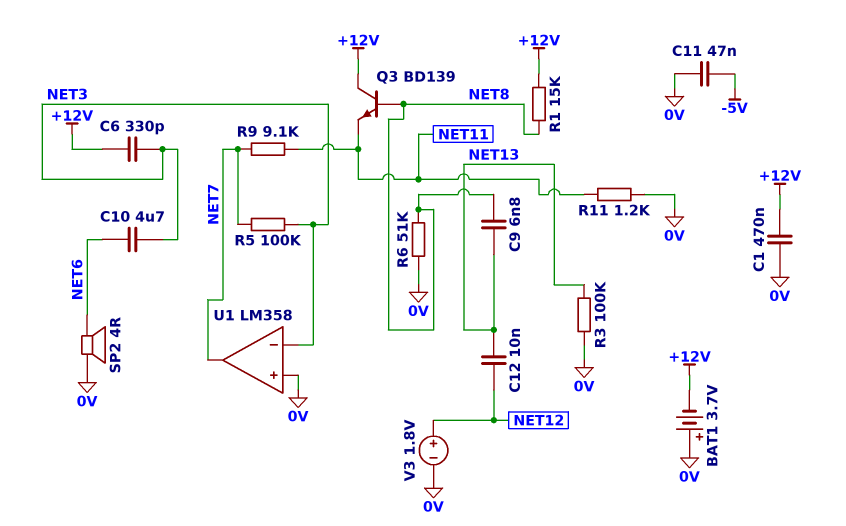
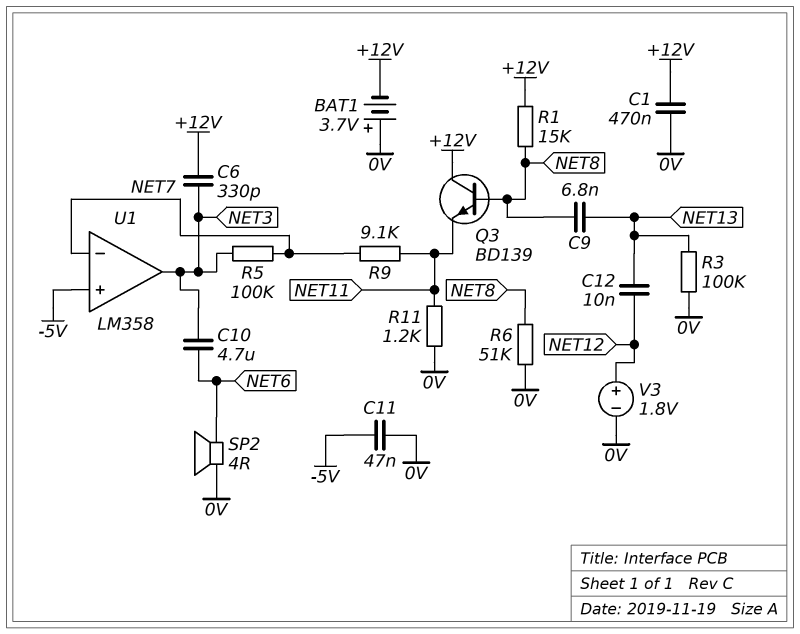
U1 pin in+: 0V -> -5V
U1 pin in-: NET3 -> NET7
U1 pin out: NET7 -> NET3

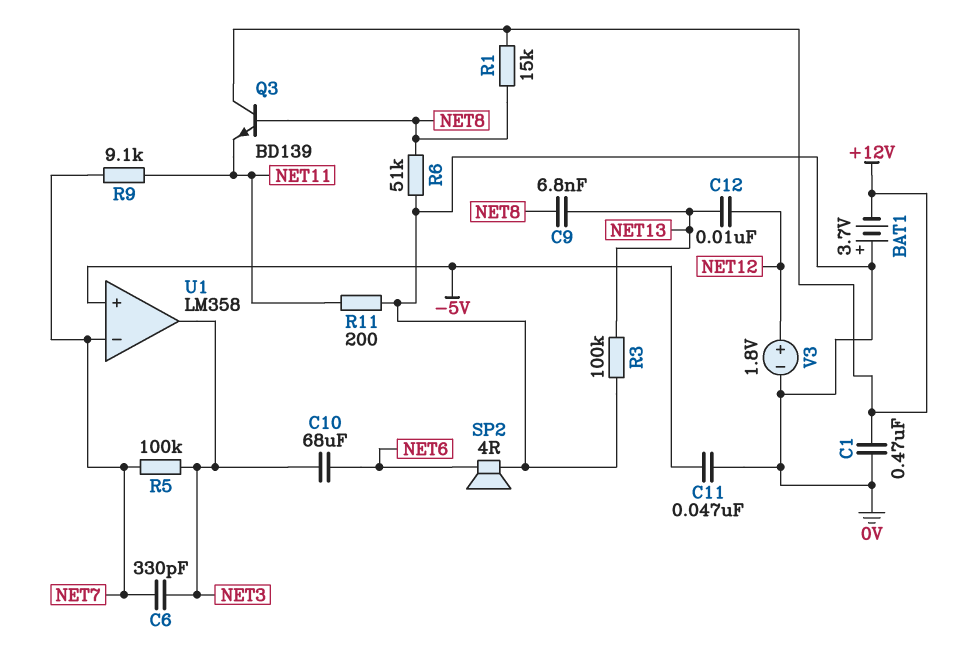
C6: 330pF (+12V, NET3) -> 330pF (NET3, NET7)
C10: 4.7uF (NET3, NET6) -> 68uF (NET3, NET6)
R11: 1.2k (0V, NET11) -> 200 (0V, NET11)

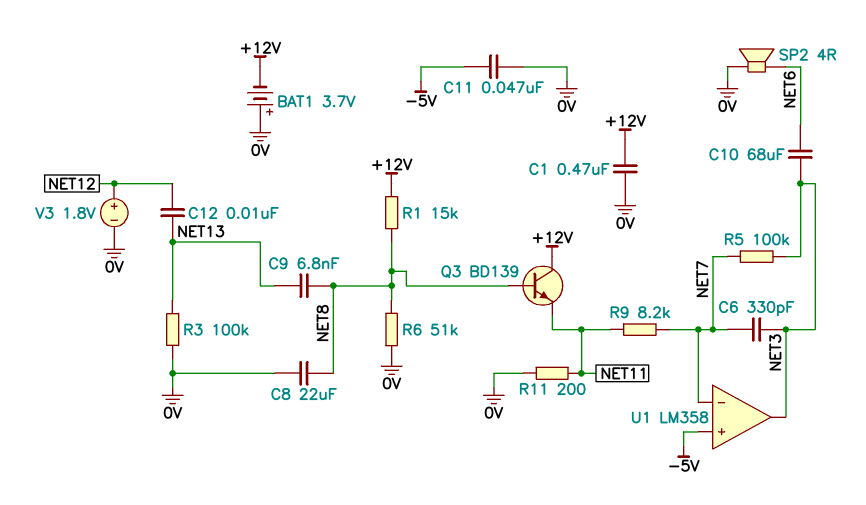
C8: none -> 22uF (0V, NET8)
R9: 9.1k (NET7, NET11) -> 8.2k (NET7, NET11)

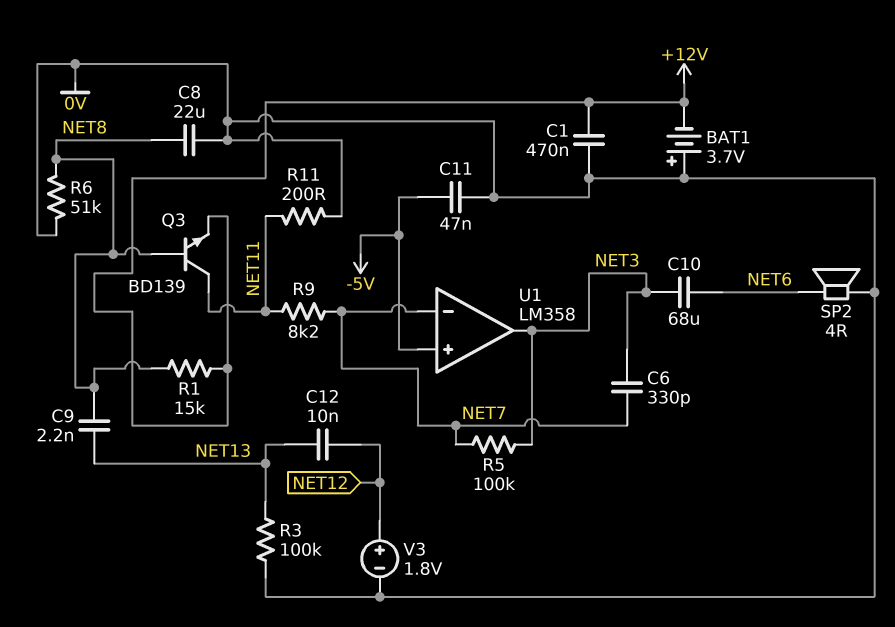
C9: 6.8nF (NET8, NET13) -> 2.2nF (NET8, NET13)
Q3: NPN BD139 (B NET8, C +12V, E NET11) -> NPN BD139 (B NET8, C NET11, E +12V)

